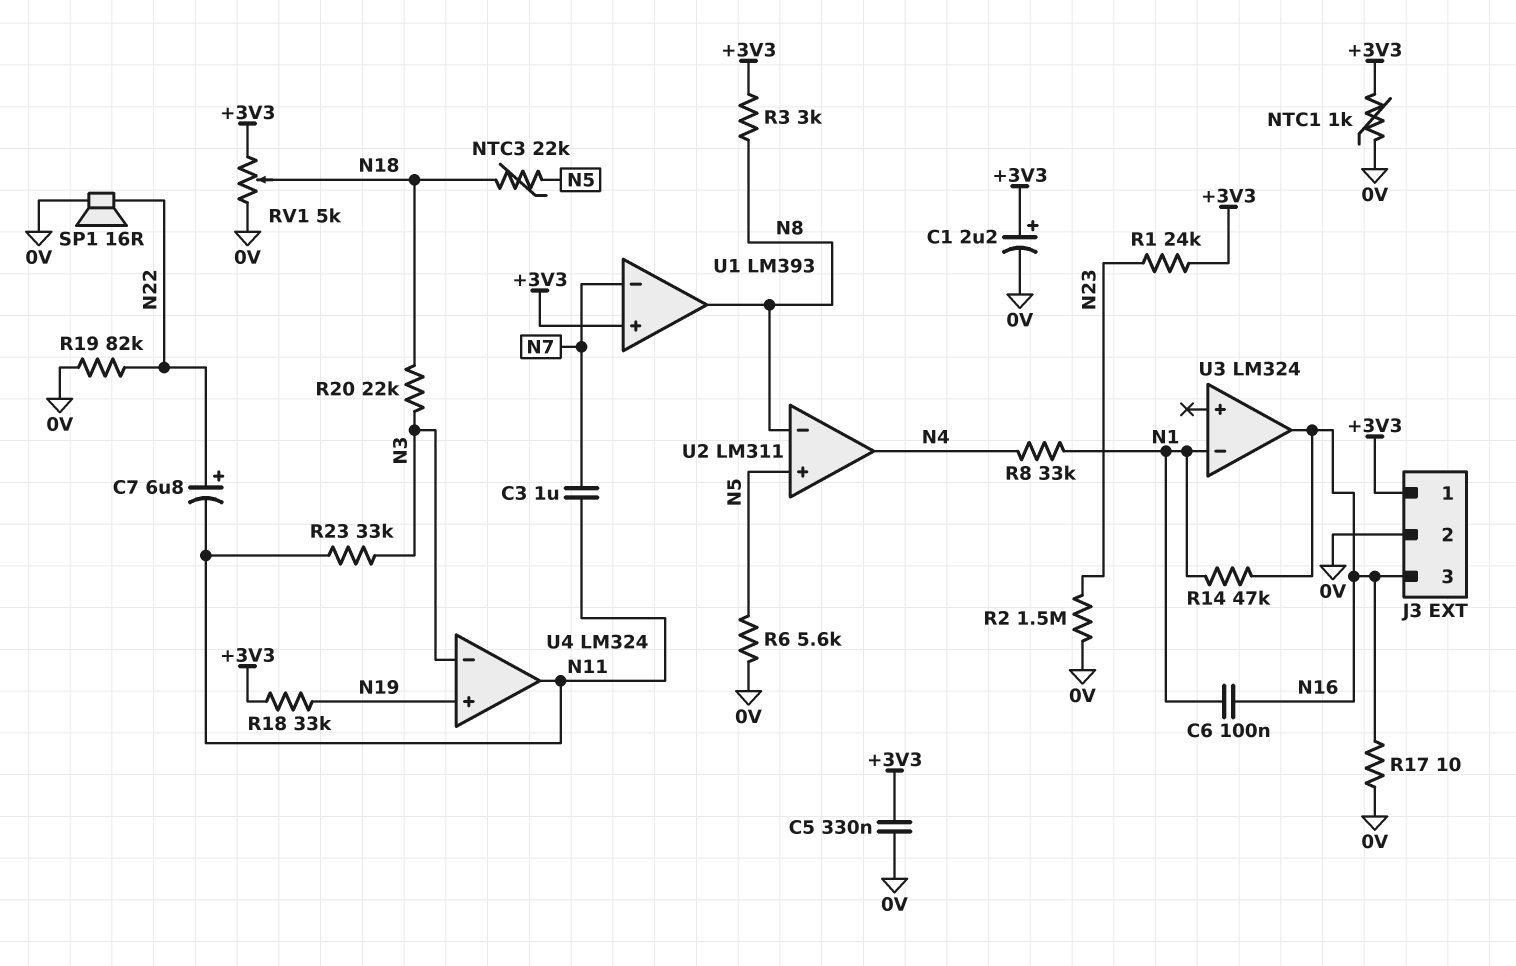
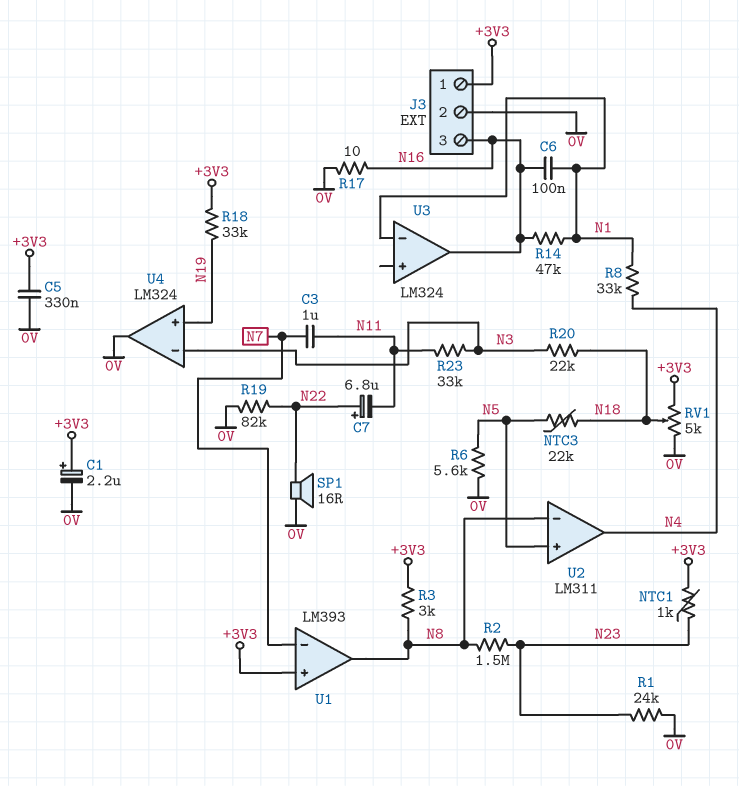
NTC1: 1k (+3V3, 0V) -> 1k (+3V3, N23)
R1: 24k (+3V3, N23) -> 24k (0V, N23)
R2: 1.5M (0V, N23) -> 1.5M (N8, N23)
U4 pin out: N11 -> 0V

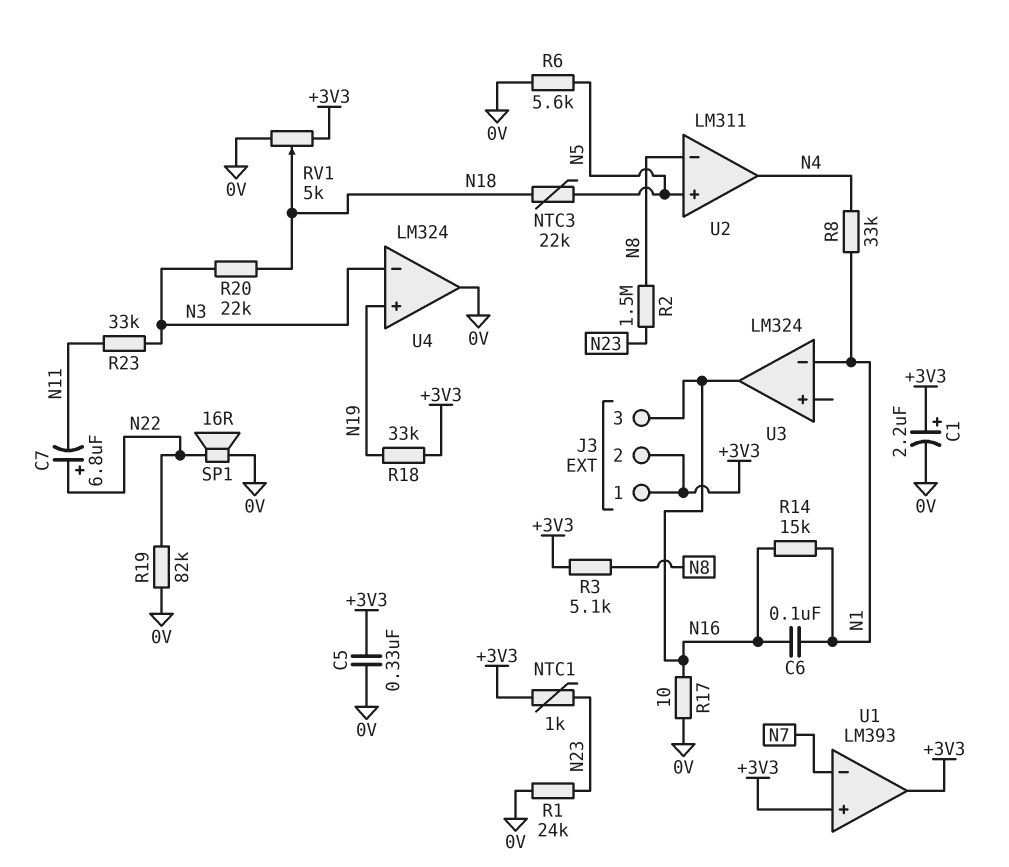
C3: 1uF (N7, N11) -> none
J3 pin 2: 0V -> +3V3
R3: 3k (+3V3, N8) -> 5.1k (+3V3, N8)
R14: 47k (N1, N16) -> 15k (N1, N16)
U1 pin out: N8 -> +3V3

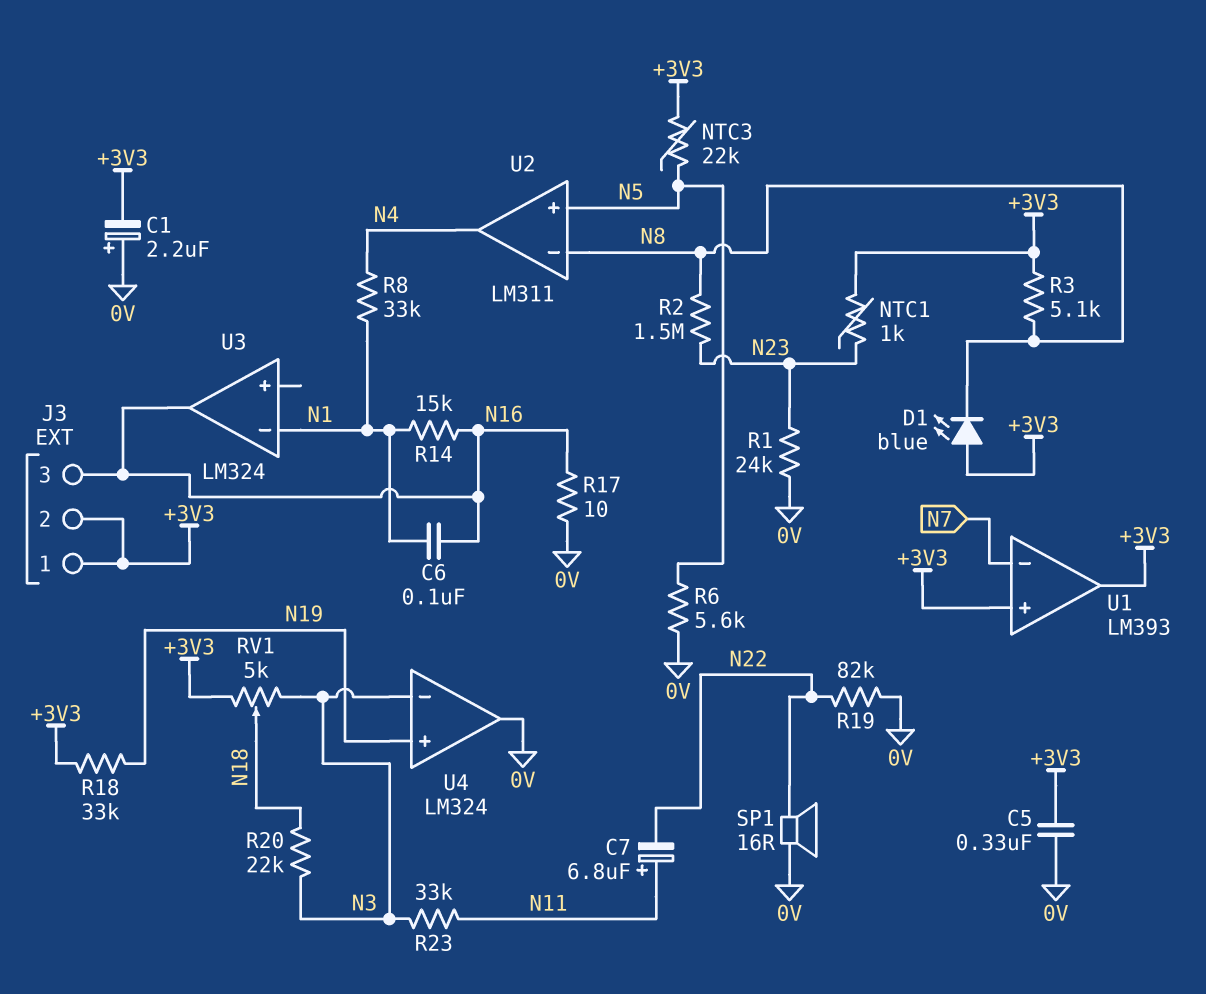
C1: 2.2uF (plus +3V3, minus 0V) -> 2.2uF (plus 0V, minus +3V3)
C7: 6.8uF (plus N22, minus N11) -> 6.8uF (plus N11, minus N22)
D1: none -> LED blue (A +3V3, K N8)
NTC3: 22k (N5, N18) -> 22k (+3V3, N5)
RV1: 5k (+3V3, 0V, wiper N18) -> 5k (+3V3, N3, wiper N18)

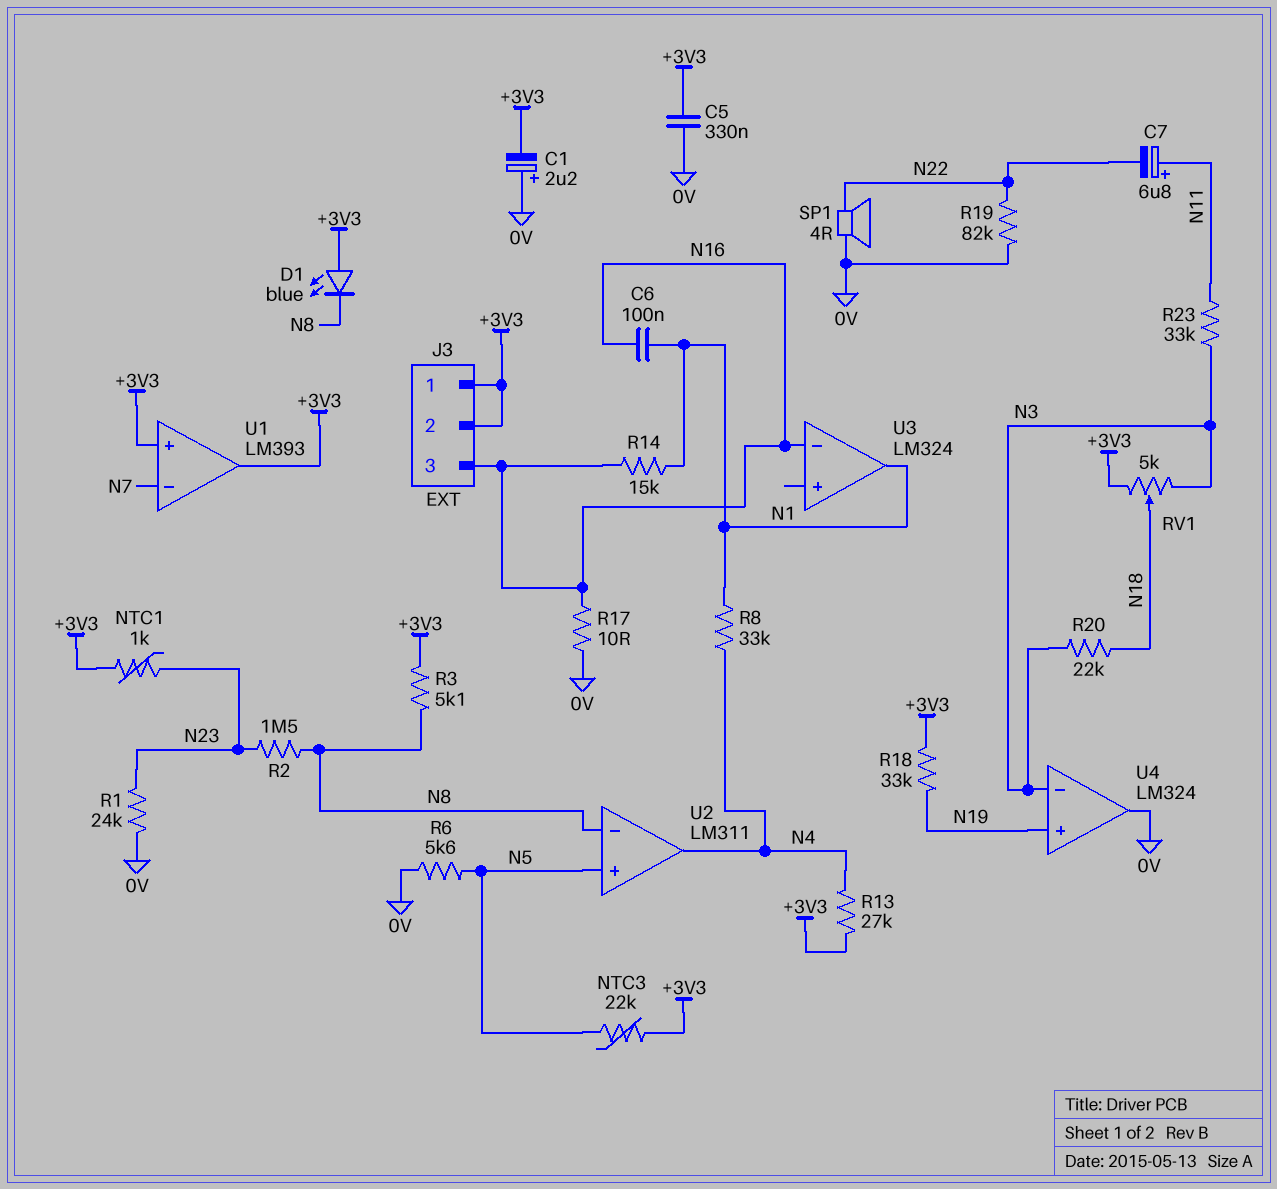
R13: none -> 27k (+3V3, N4)
SP1: speaker 16R (0V, N22) -> speaker 4R (0V, N22)
U3 pin in-: N1 -> N16
U3 pin out: N16 -> N1

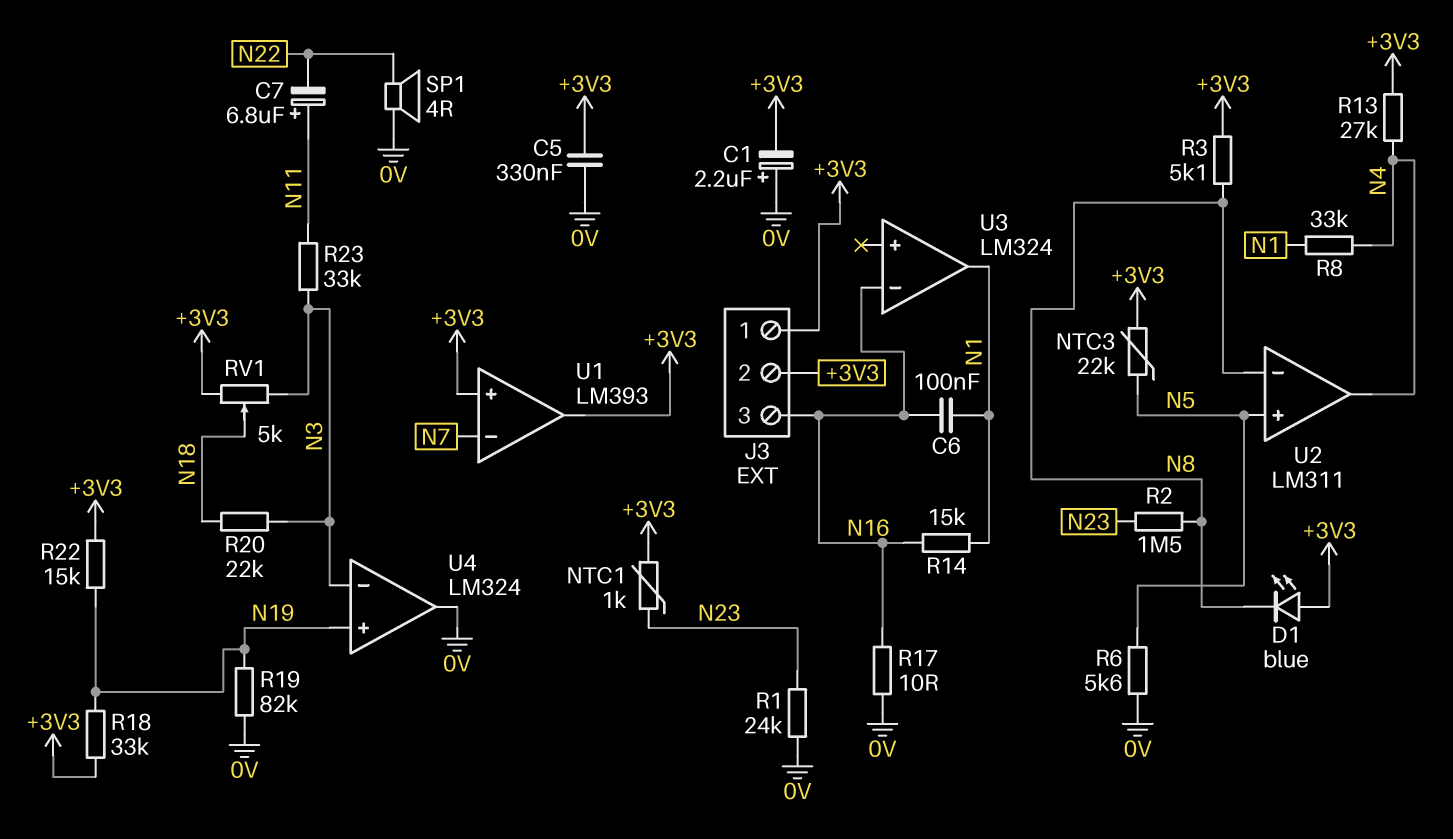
R19: 82k (0V, N22) -> 82k (0V, N19)
R22: none -> 15k (+3V3, N19)

